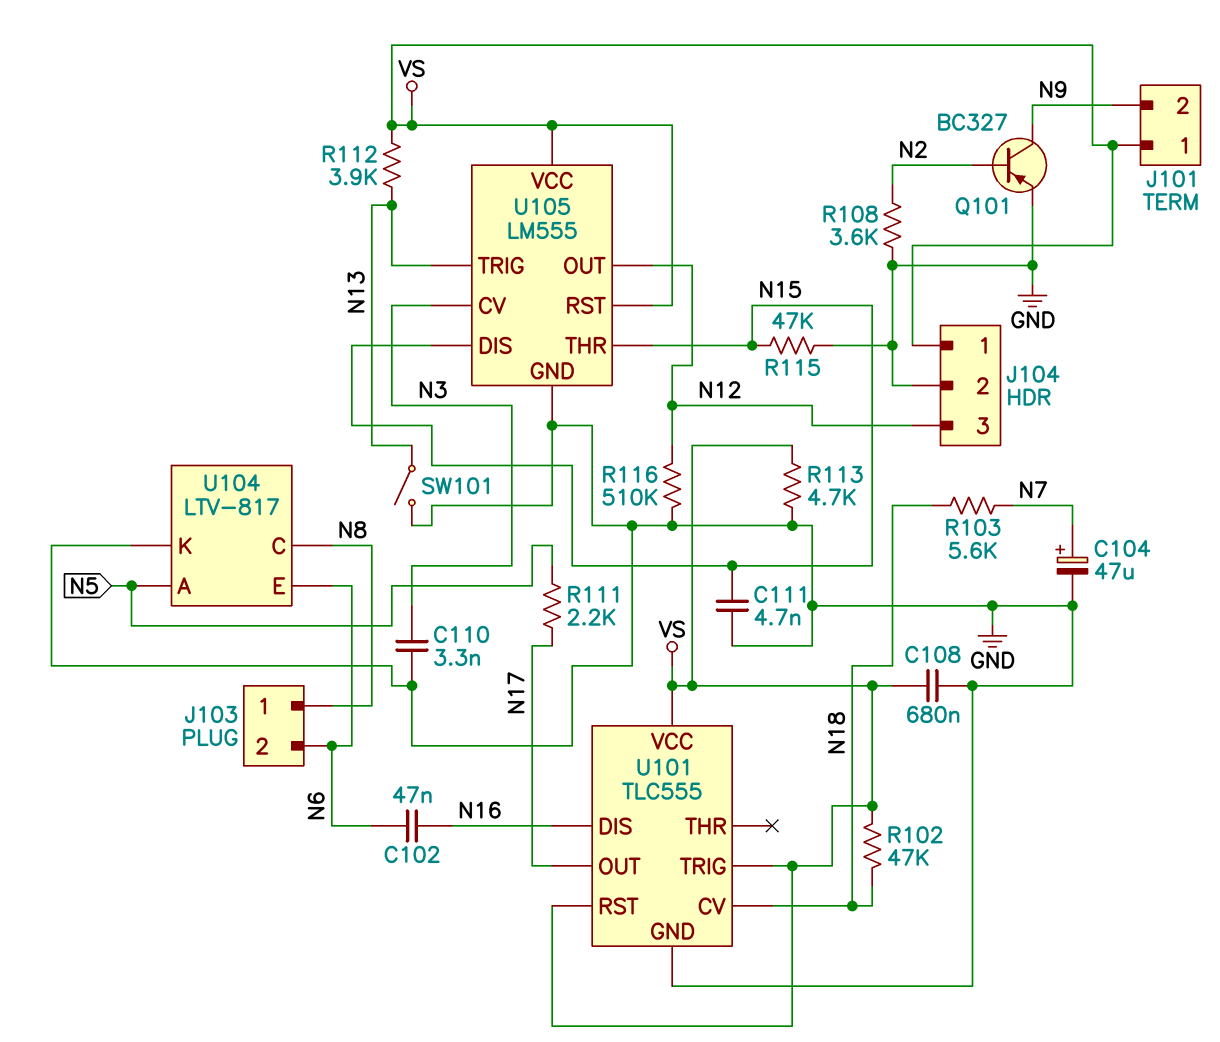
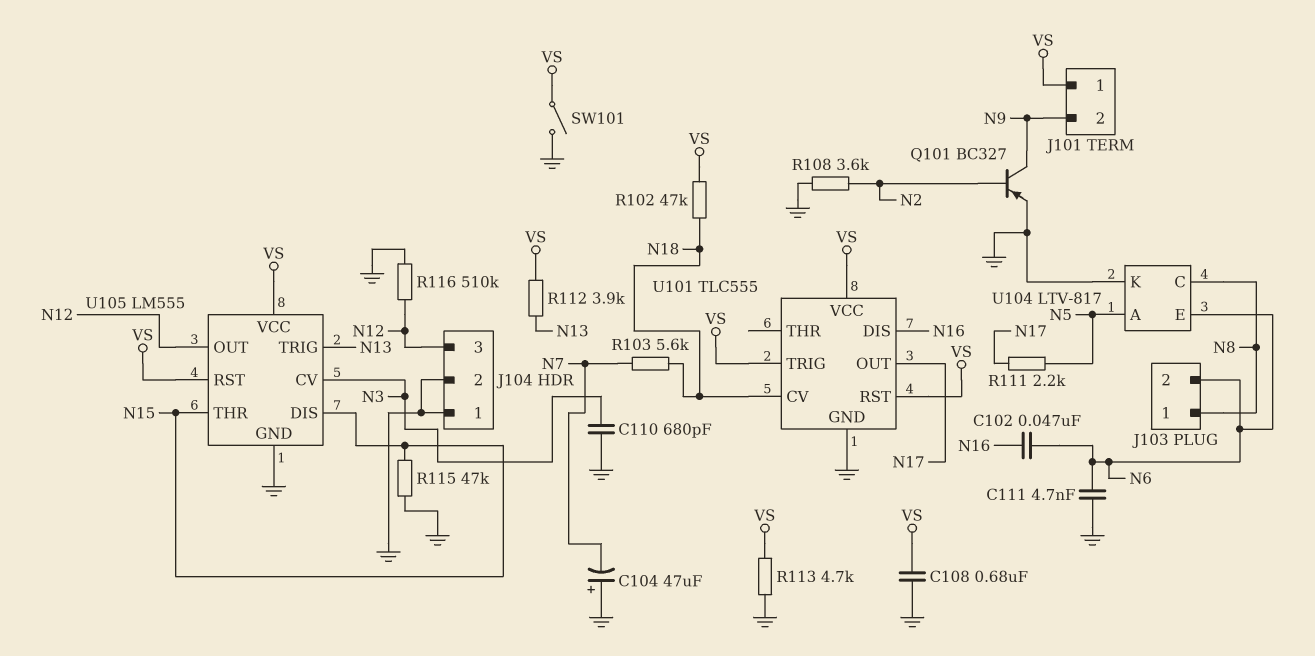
C104: 47uF (plus N7, minus GND) -> 47uF (plus GND, minus N7)
C110: 3.3nF (GND, N3) -> 680pF (GND, N3)
C111: 4.7nF (GND, N15) -> 4.7nF (GND, N6)
J104 pin 1: VS -> GND
SW101: switch (GND, N13) -> switch (GND, VS)

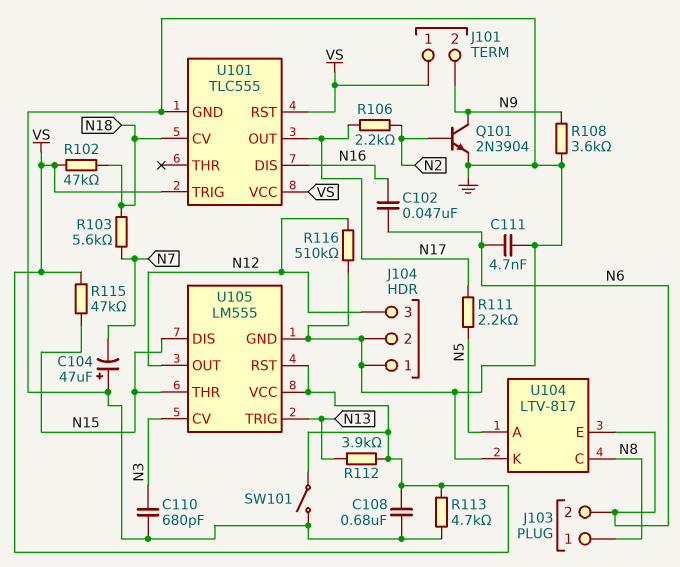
Q101: PNP BC327 (B N2, C N9, E GND) -> NPN 2N3904 (B N2, C N9, E GND)
R106: none -> 2.2k (N2, N17)
R108: 3.6k (GND, N2) -> 3.6k (GND, N9)
R115: 47k (GND, N15) -> 47k (N15, VS)

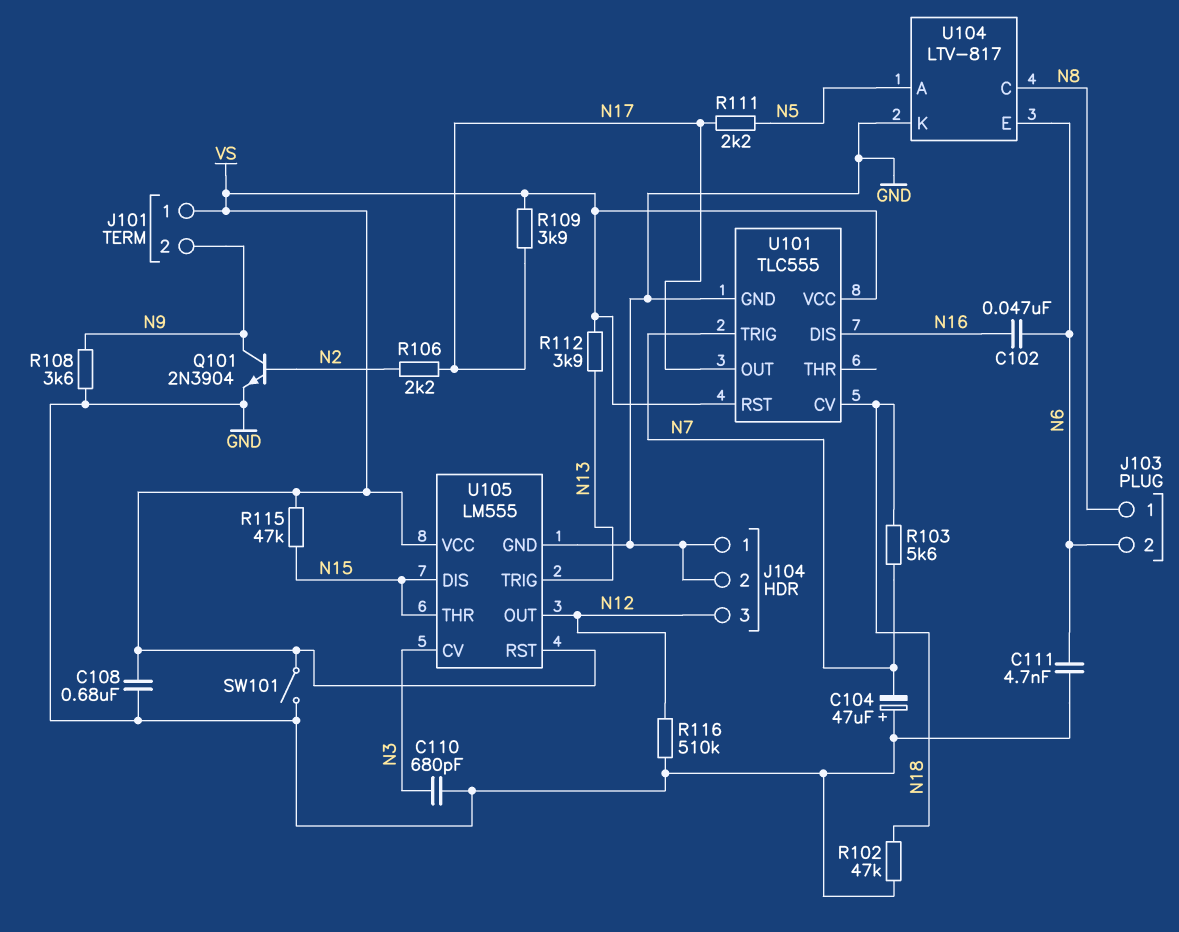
R102: 47k (N18, VS) -> 47k (GND, N18)
R109: none -> 3.9k (N17, VS)
R113: 4.7k (GND, VS) -> none
U101 pin TRIG: VS -> N7

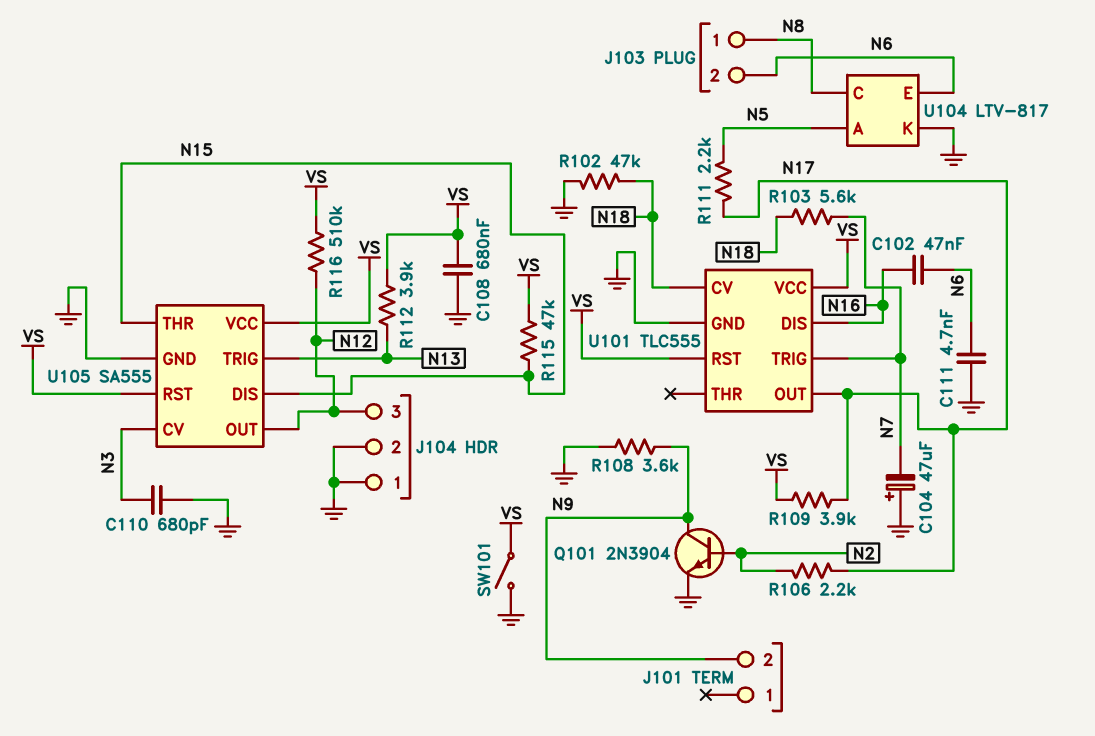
J101 pin 1: VS -> none
R116: 510k (GND, N12) -> 510k (N12, VS)
U105: LM555 -> SA555

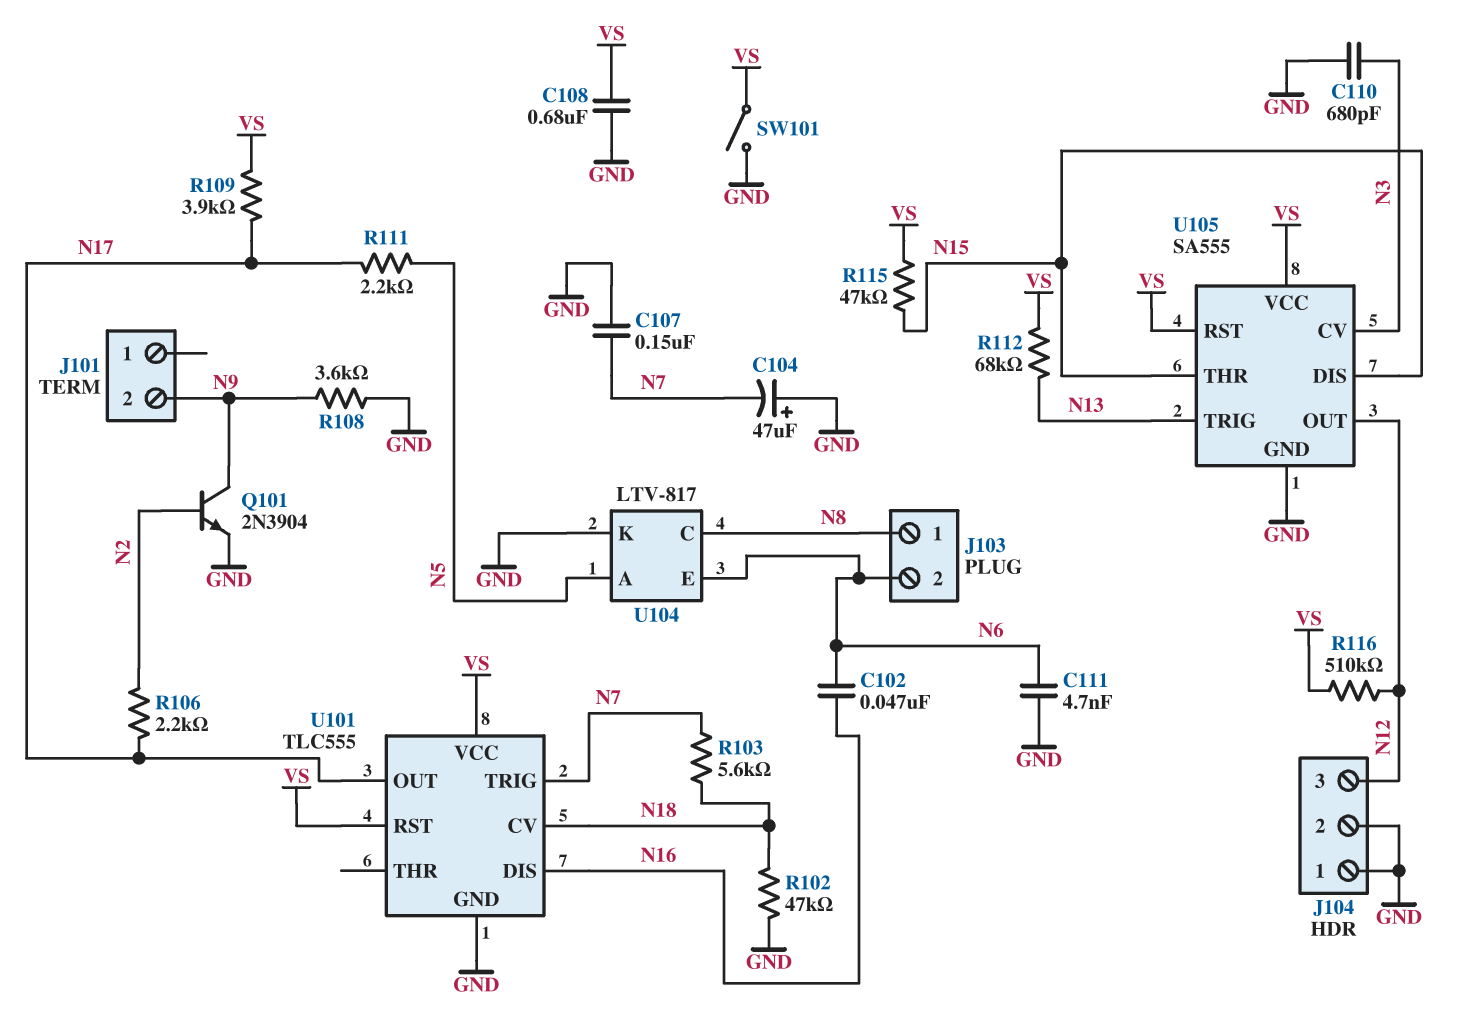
C107: none -> 150nF (GND, N7)
R112: 3.9k (N13, VS) -> 68k (N13, VS)

